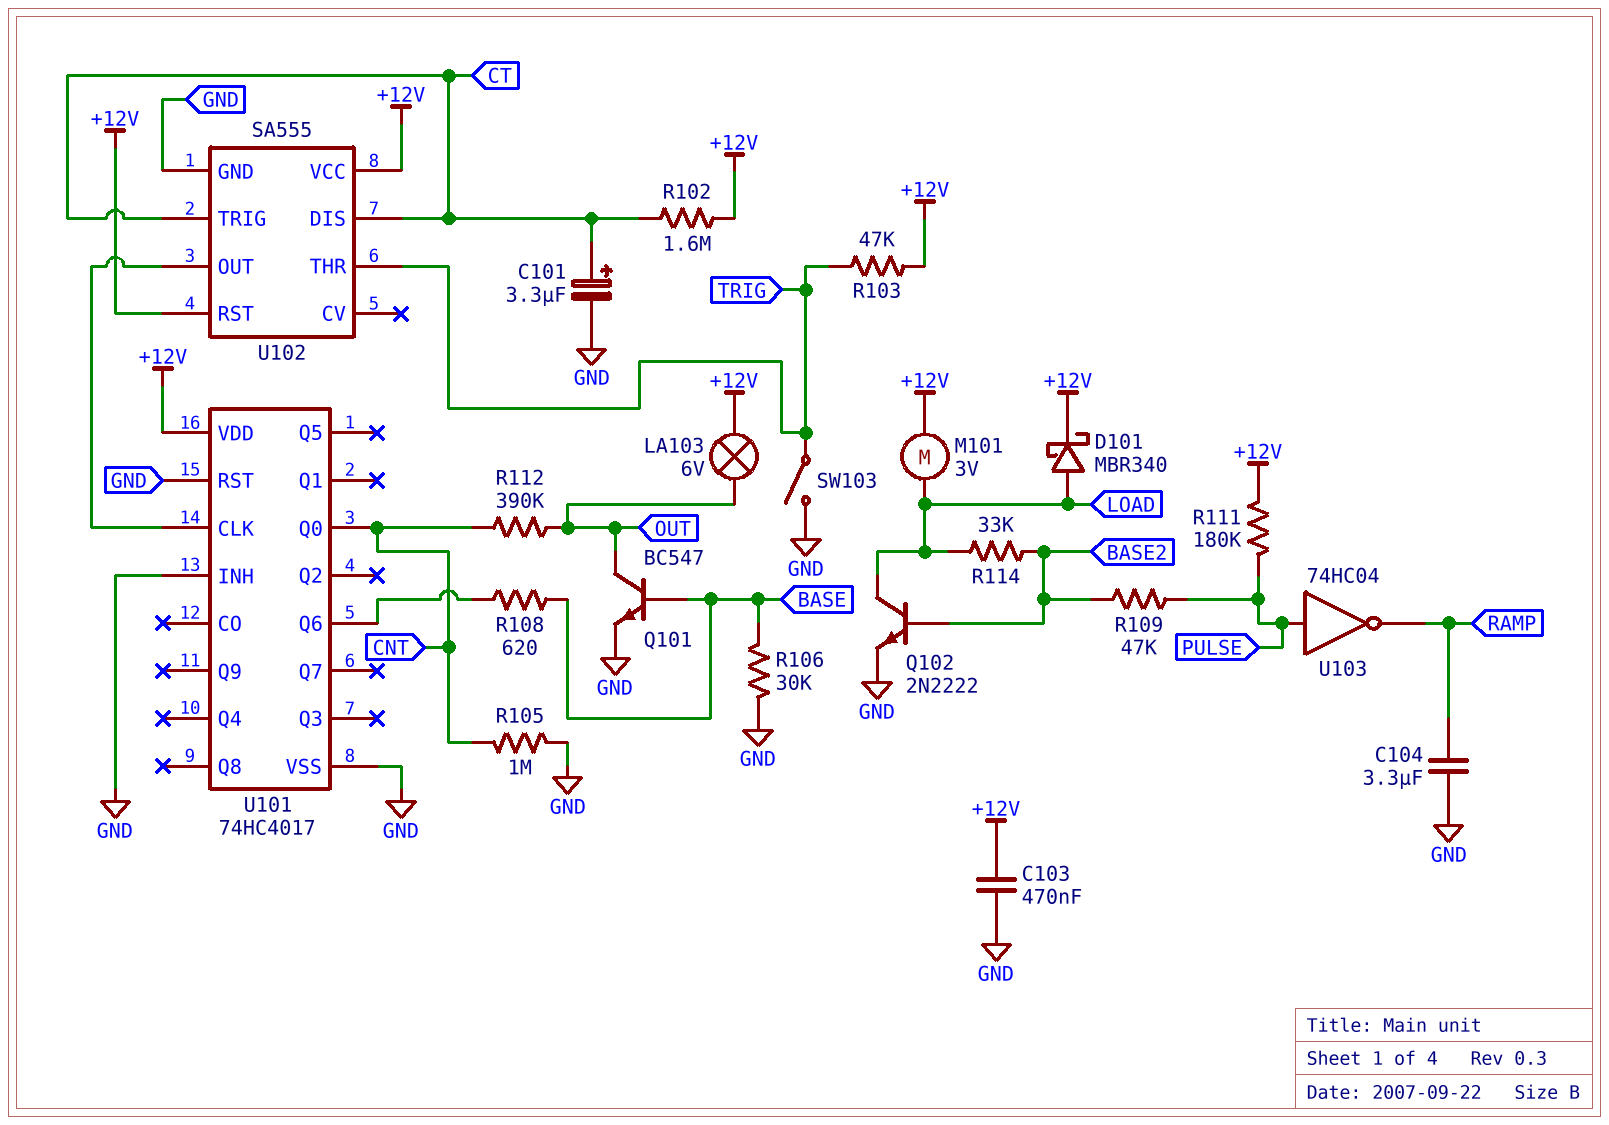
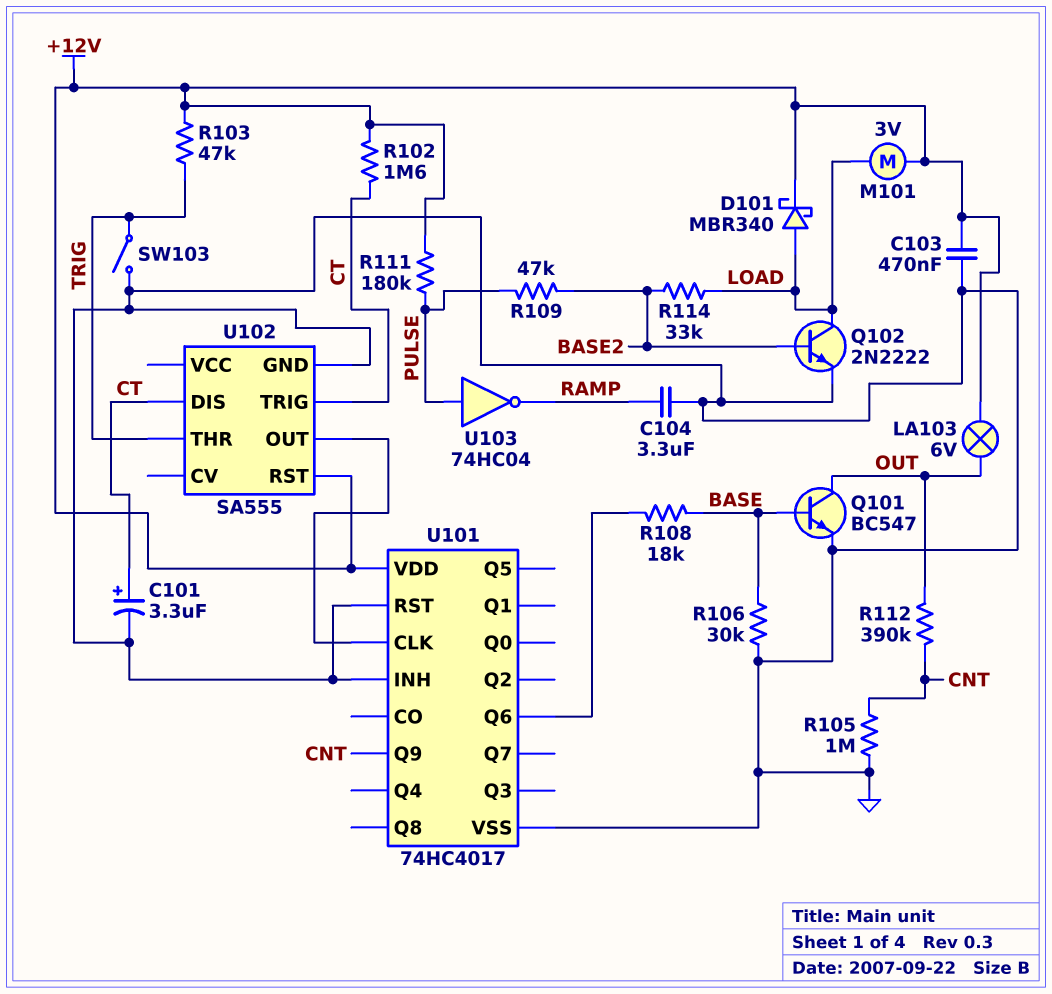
R108: 620 (BASE, U101/Q6) -> 18k (BASE, U101/Q6)
U101 pin Q0: CNT -> none
U101 pin Q9: none -> CNT
U102 pin VCC: +12V -> none

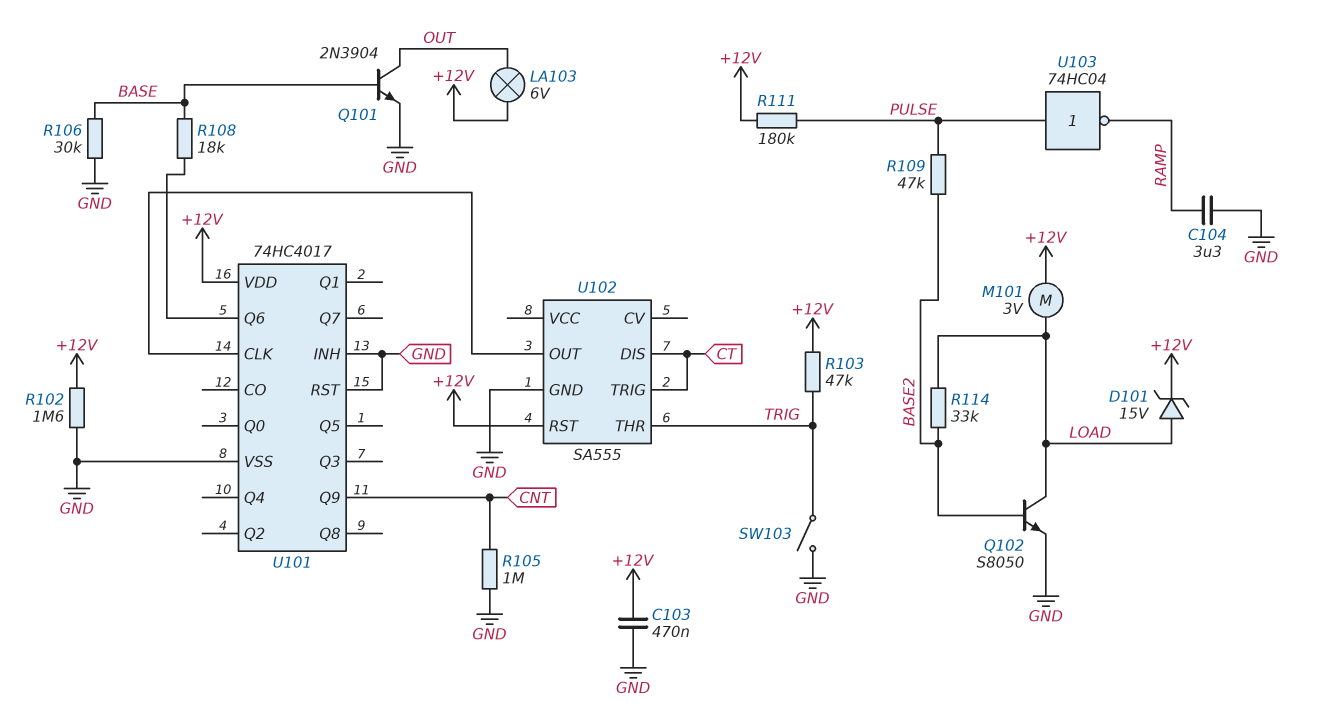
C101: 3.3uF (plus CT, minus GND) -> none
D101: schottky MBR340 (A LOAD, K +12V) -> zener 15V (A LOAD, K +12V)
Q101: NPN BC547 (B BASE, C OUT, E GND) -> NPN 2N3904 (B BASE, C OUT, E GND)
Q102: NPN 2N2222 (B BASE2, C LOAD, E GND) -> NPN S8050 (B BASE2, C LOAD, E GND)
R102: 1.6M (+12V, CT) -> 1.6M (+12V, GND)
R112: 390k (CNT, OUT) -> none

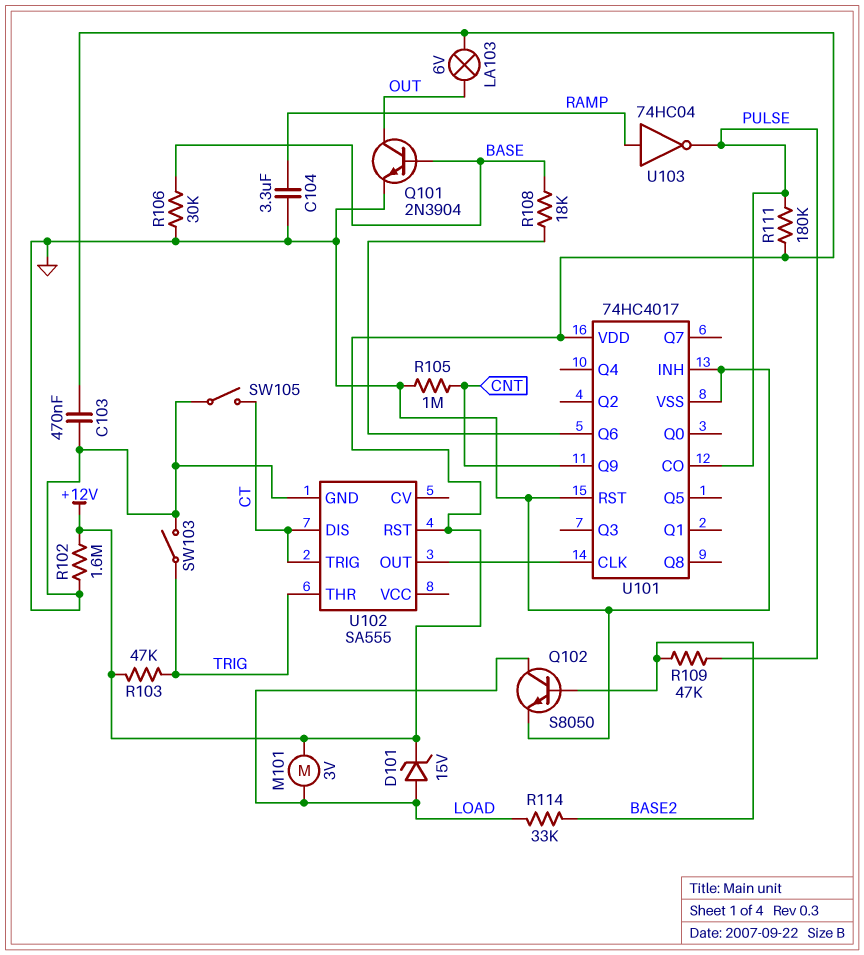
SW105: none -> switch (CT, GND)
U101 pin CO: none -> PULSE
U103: NOT 74HC04 (in PULSE, out RAMP) -> NOT 74HC04 (in RAMP, out PULSE)

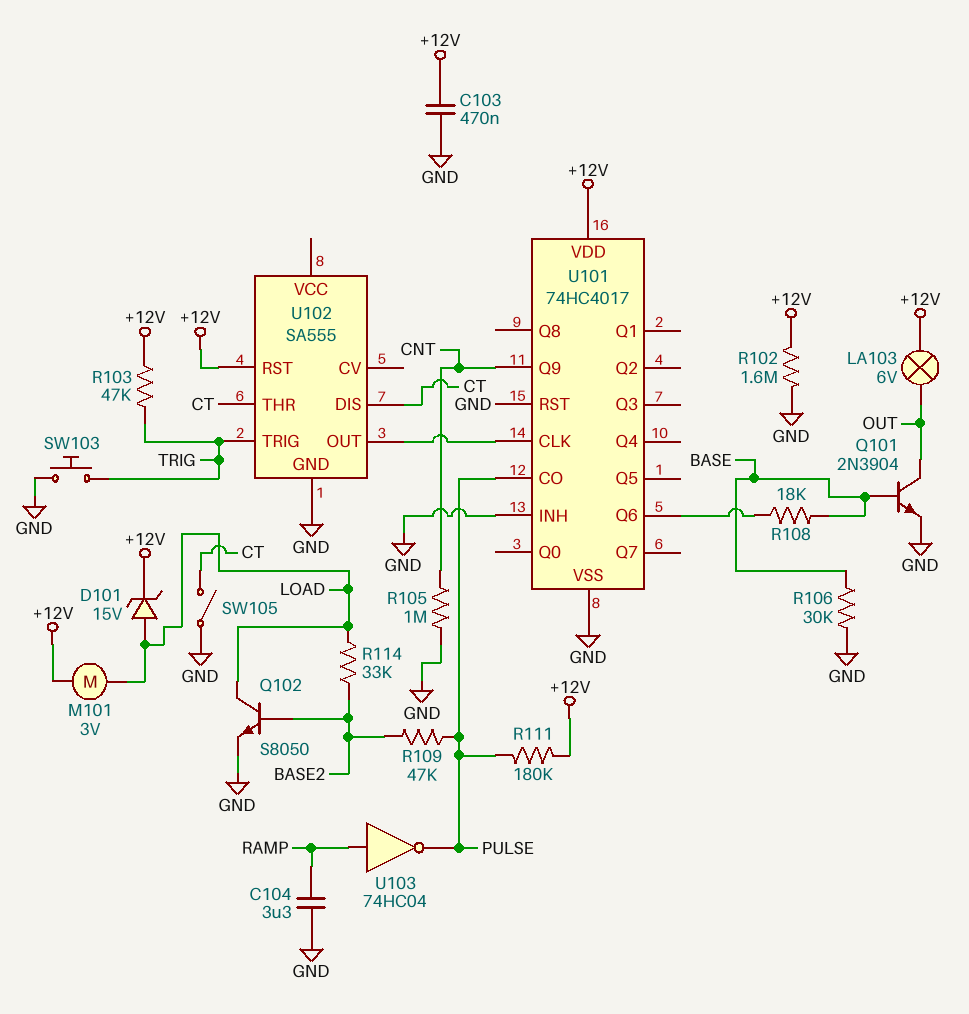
SW103: switch (GND, TRIG) -> button (GND, TRIG)
U102 pin THR: TRIG -> CT
U102 pin TRIG: CT -> TRIG

